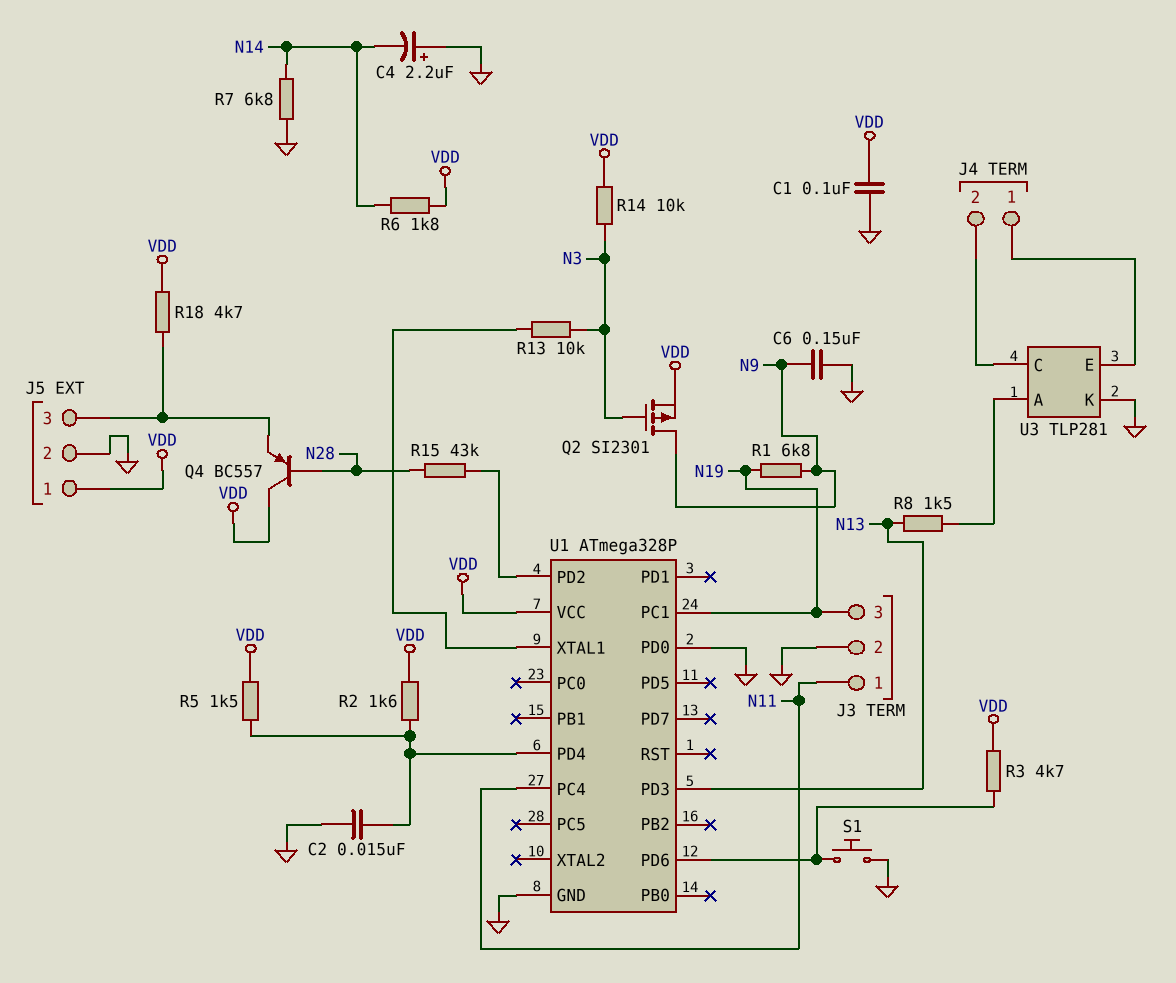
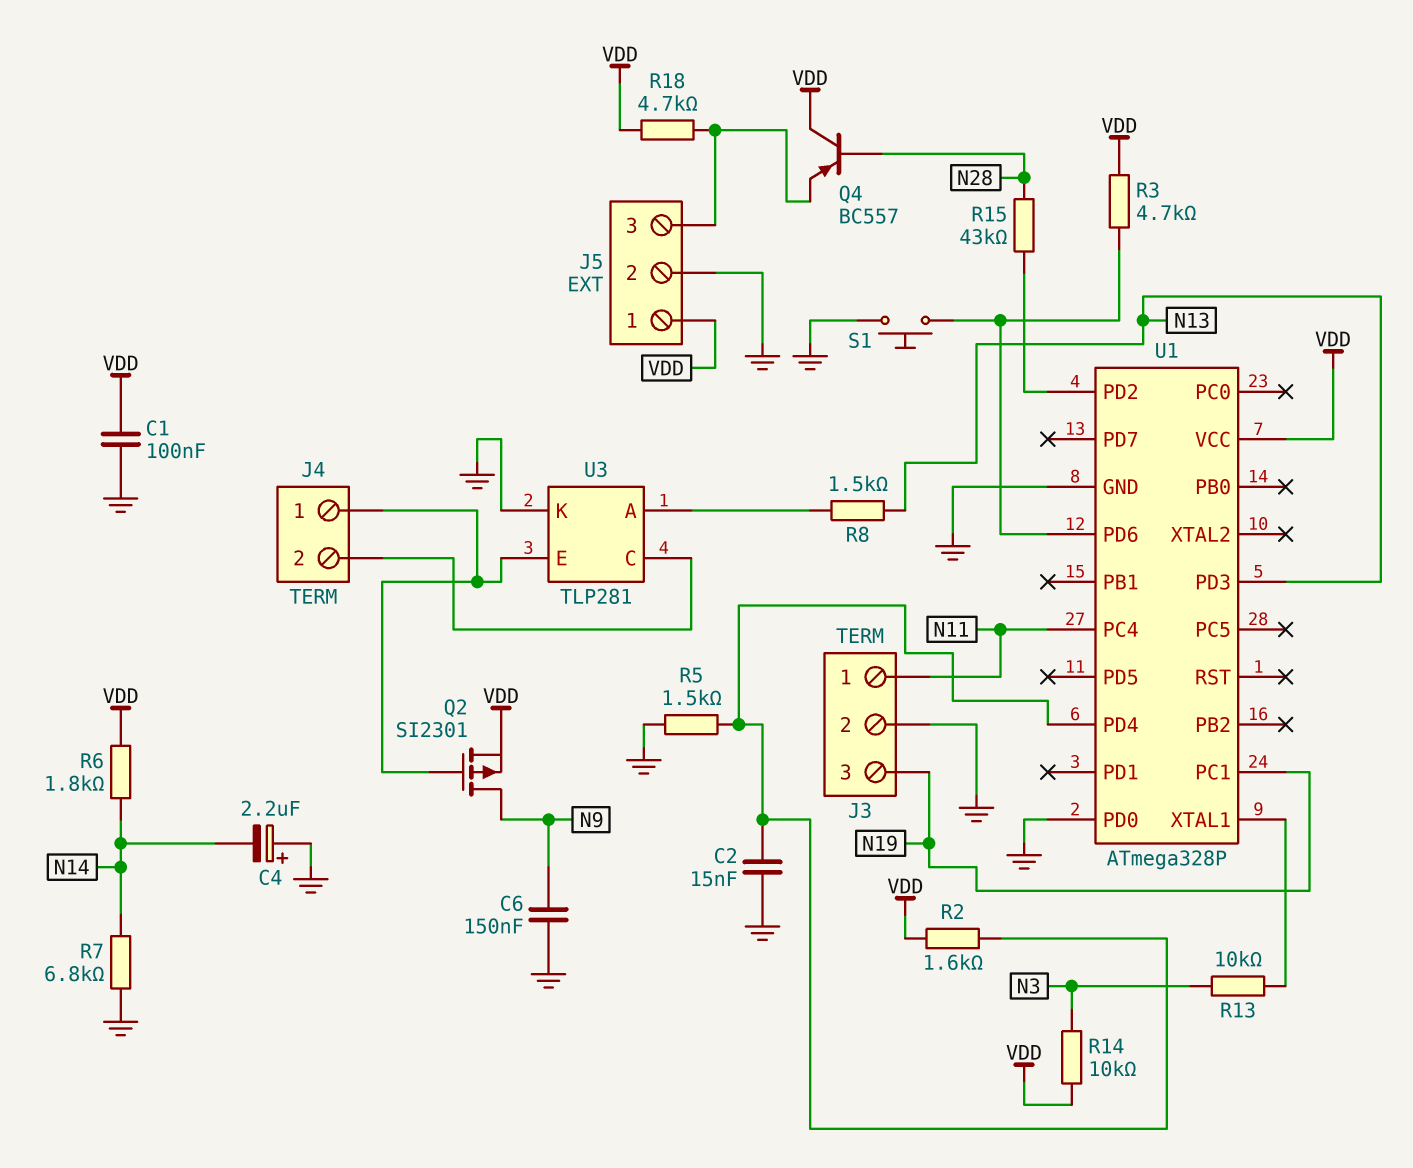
Q2: PMOS SI2301 (G N3, D N9, S VDD) -> PMOS SI2301 (G J4/1, D N9, S VDD)
R1: 6.8k (N9, N19) -> none
R5: 1.5k (U1/PD4, VDD) -> 1.5k (GND, U1/PD4)

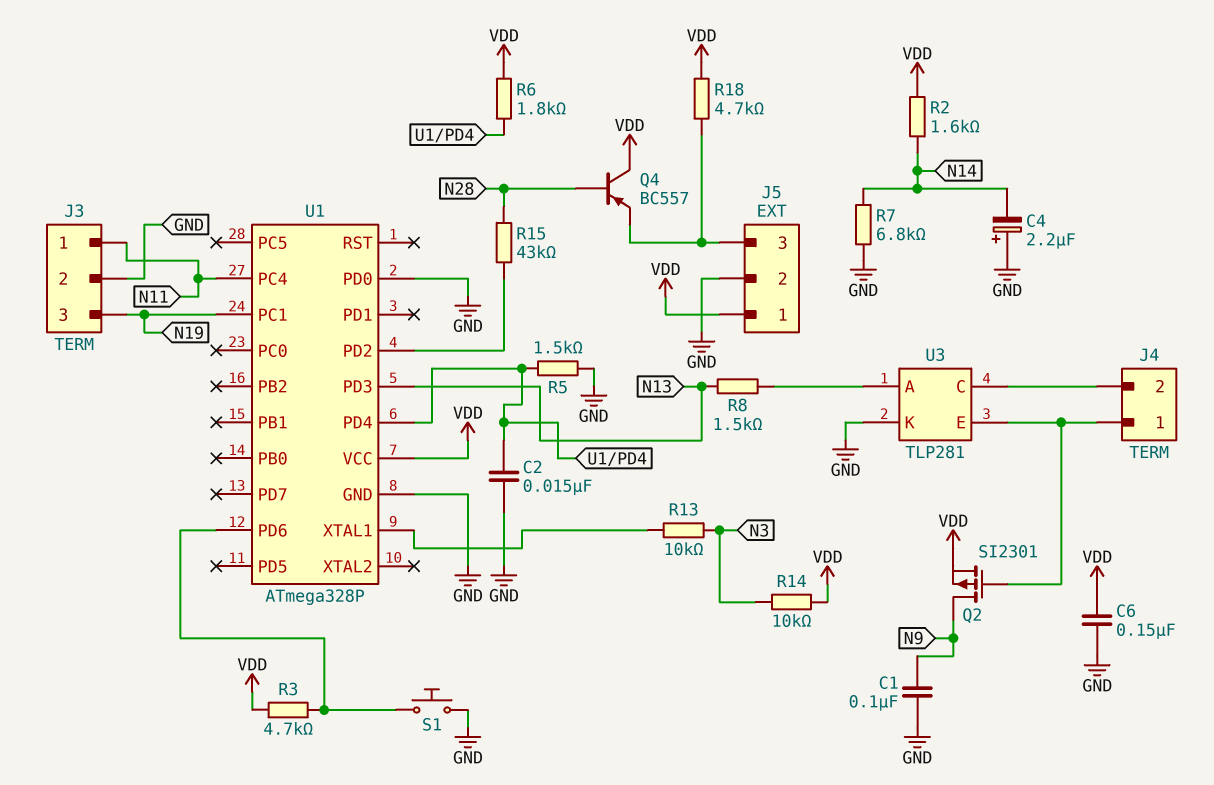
C1: 100nF (GND, VDD) -> 100nF (GND, N9)
C6: 150nF (GND, N9) -> 150nF (GND, VDD)
R2: 1.6k (U1/PD4, VDD) -> 1.6k (N14, VDD)
R6: 1.8k (N14, VDD) -> 1.8k (U1/PD4, VDD)

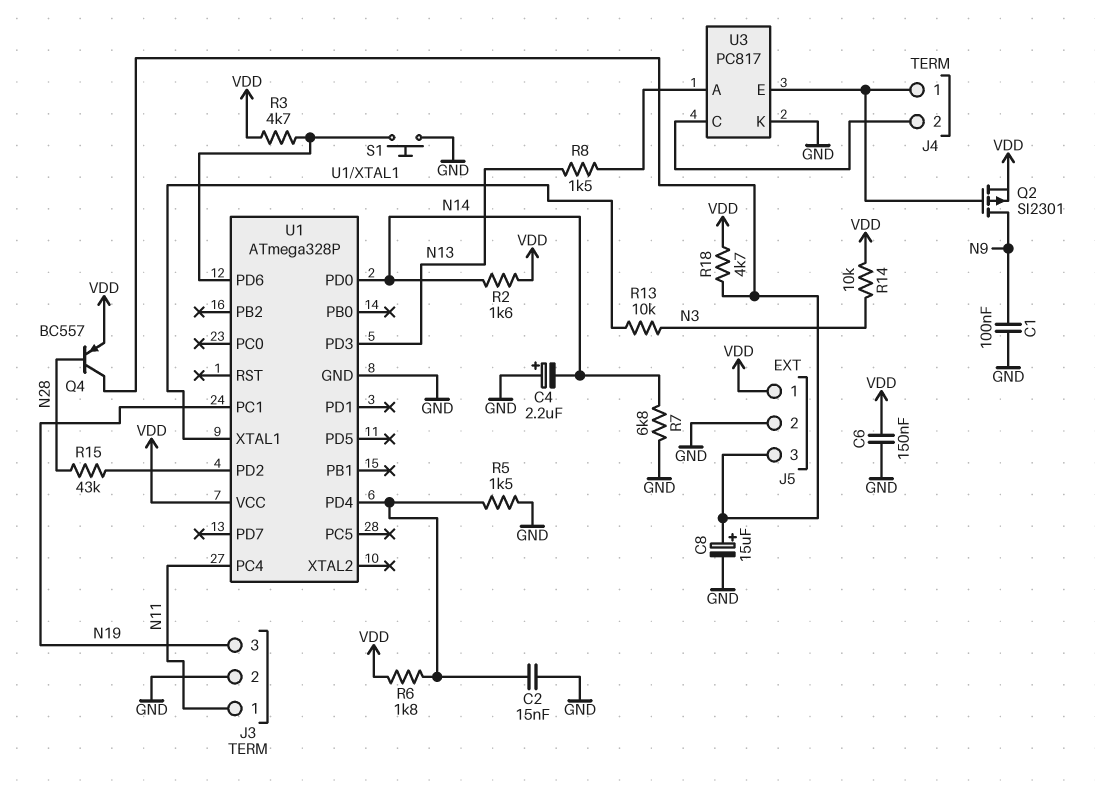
C8: none -> 15uF (plus J5/3, minus GND)
Q4: PNP BC557 (B N28, C VDD, E J5/3) -> PNP BC557 (B N28, C J5/3, E VDD)
U1 pin PD0: GND -> N14
U3: TLP281 -> PC817

